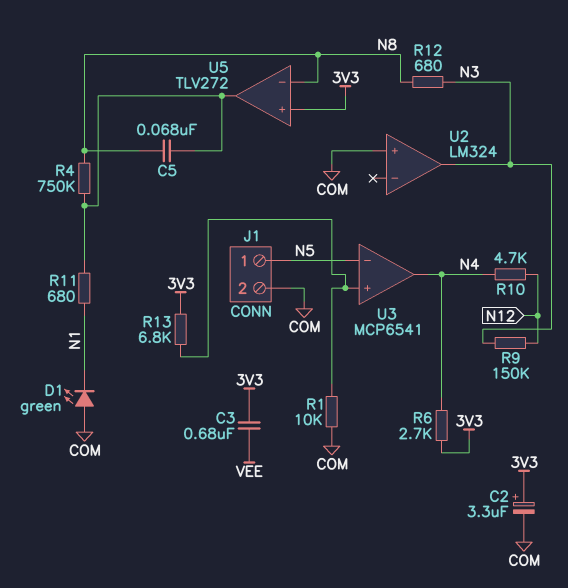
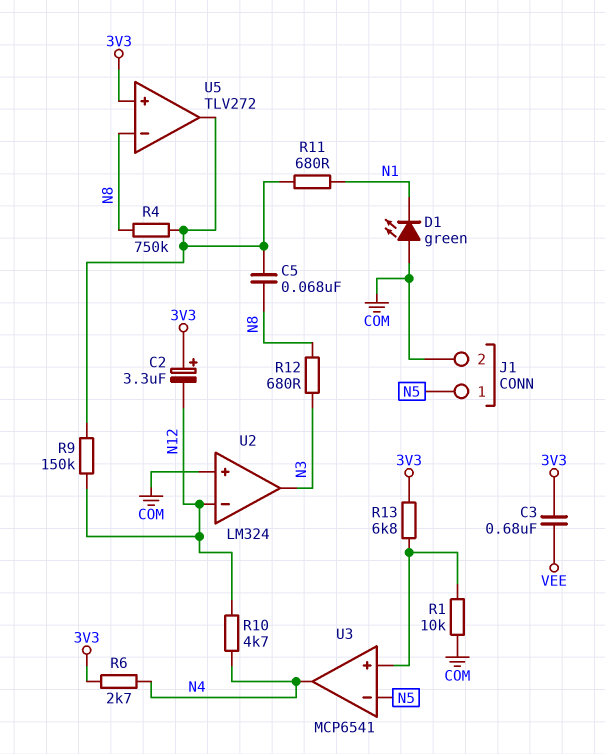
C2: 3.3uF (plus 3V3, minus COM) -> 3.3uF (plus 3V3, minus N12)
R9: 150k (N3, N12) -> 150k (N12, U5/out)
U2 pin in-: none -> N12

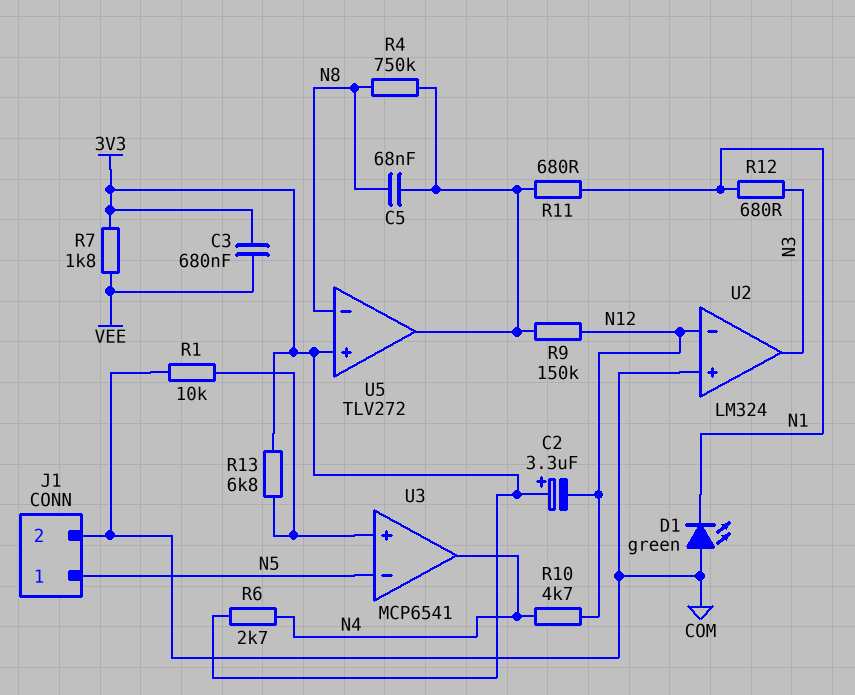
R7: none -> 1.8k (3V3, VEE)
R12: 680 (N3, N8) -> 680 (N1, N3)

